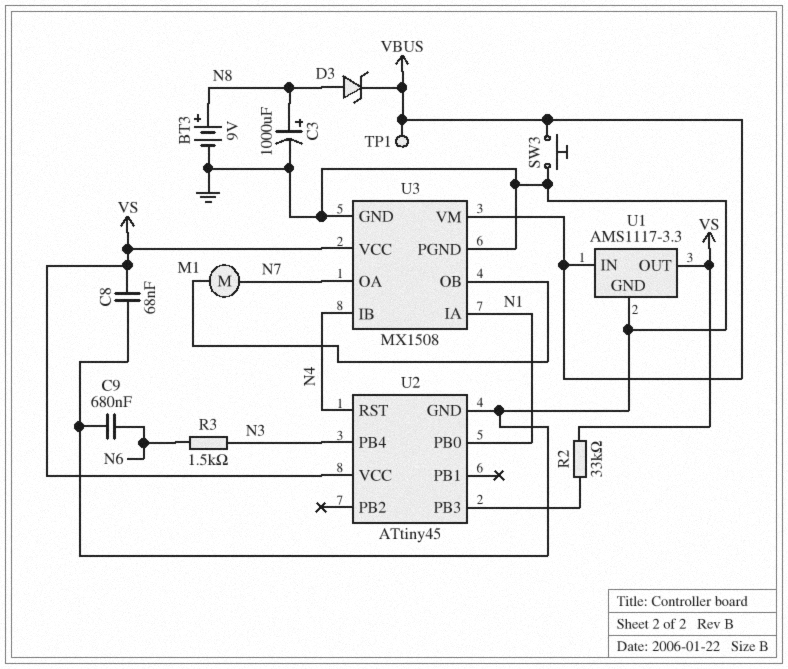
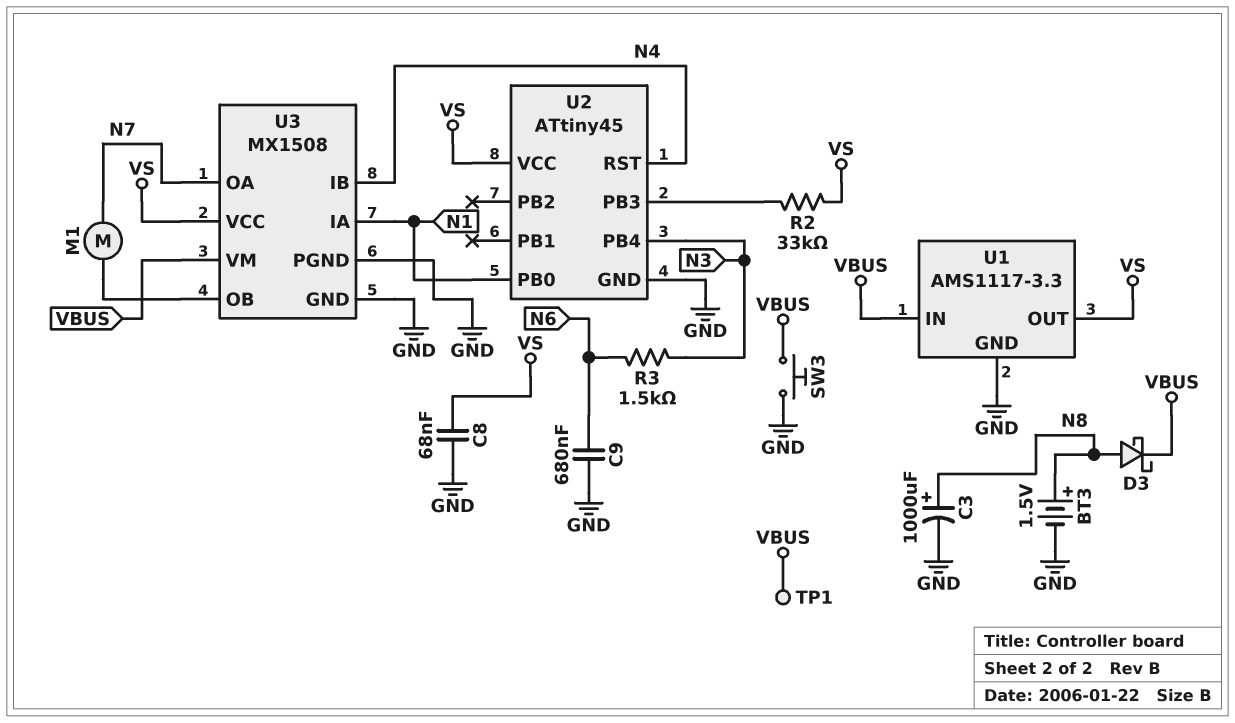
BT3: 9V (plus N8, minus GND) -> 1.5V (plus N8, minus GND)
D3: zener (A N8, K VBUS) -> schottky (A N8, K VBUS)

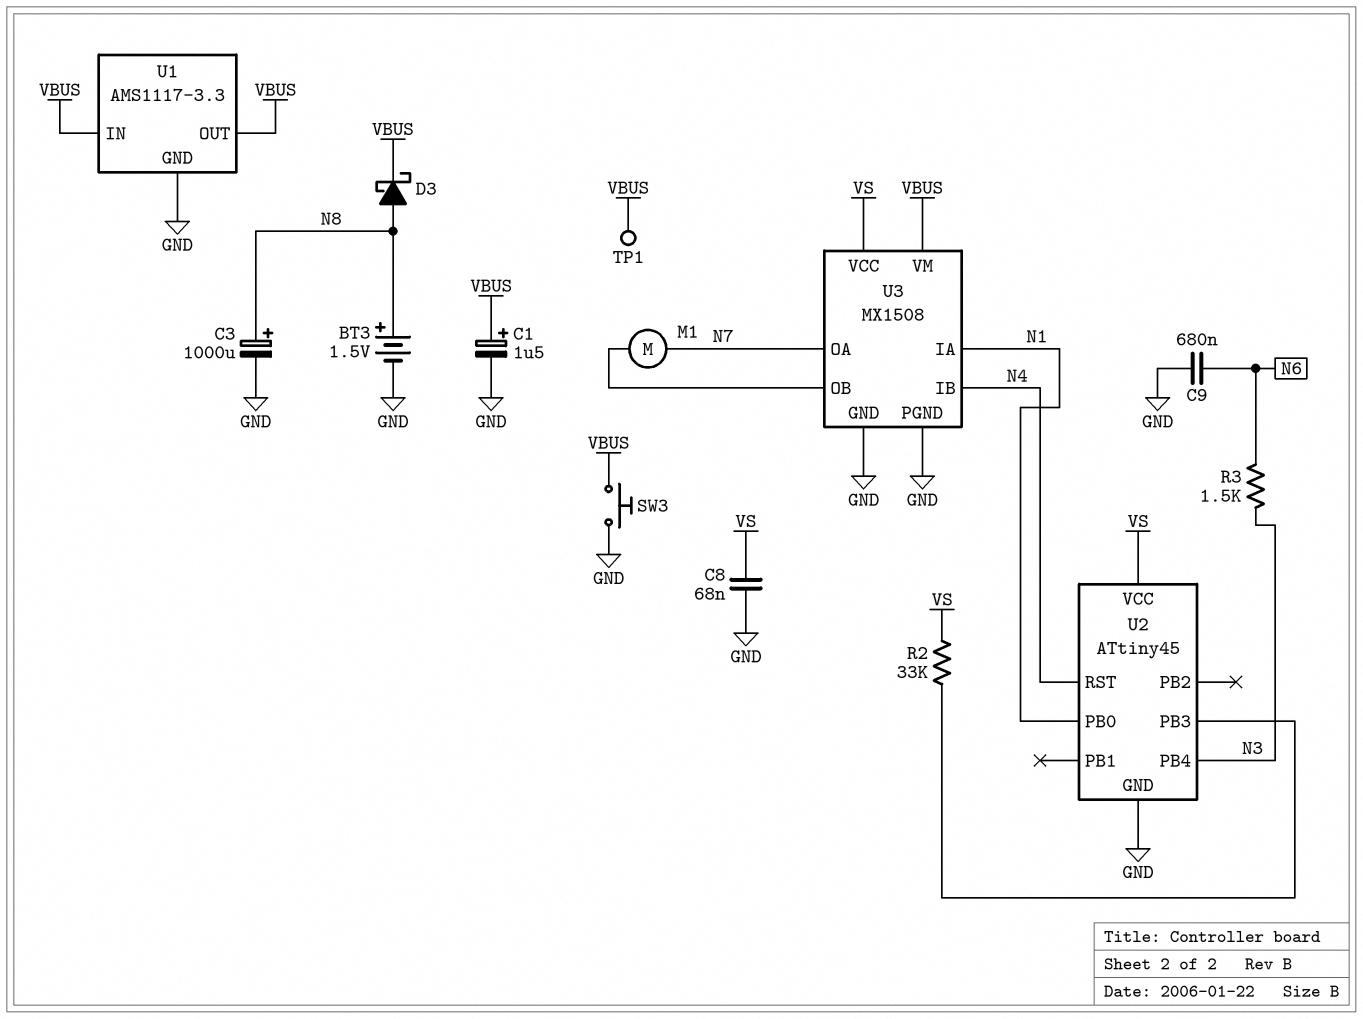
C1: none -> 1.5uF (plus VBUS, minus GND)
U1 pin OUT: VS -> VBUS

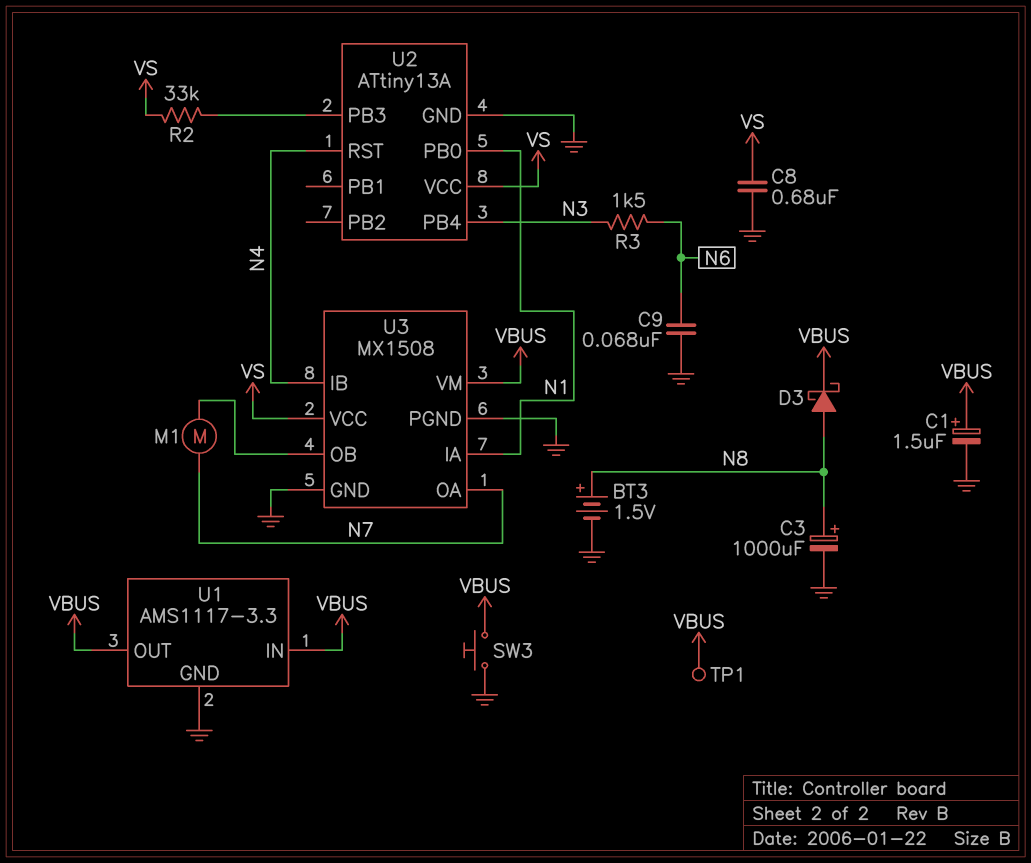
C8: 68nF (GND, VS) -> 680nF (GND, VS)
C9: 680nF (GND, N6) -> 68nF (GND, N6)
U2: ATtiny45 -> ATtiny13A

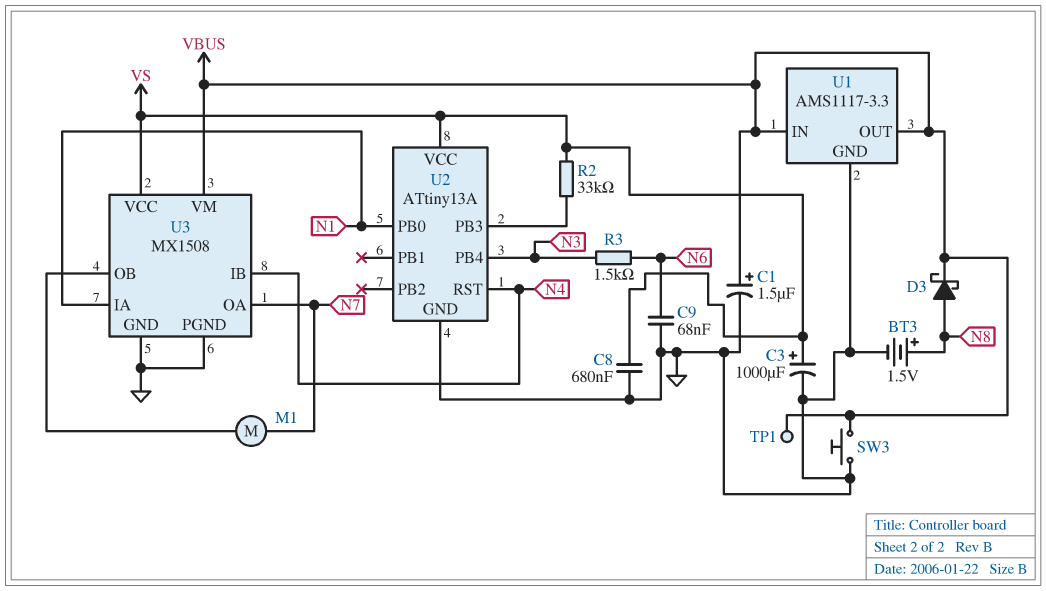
C3: 1000uF (plus N8, minus GND) -> 1000uF (plus VS, minus GND)

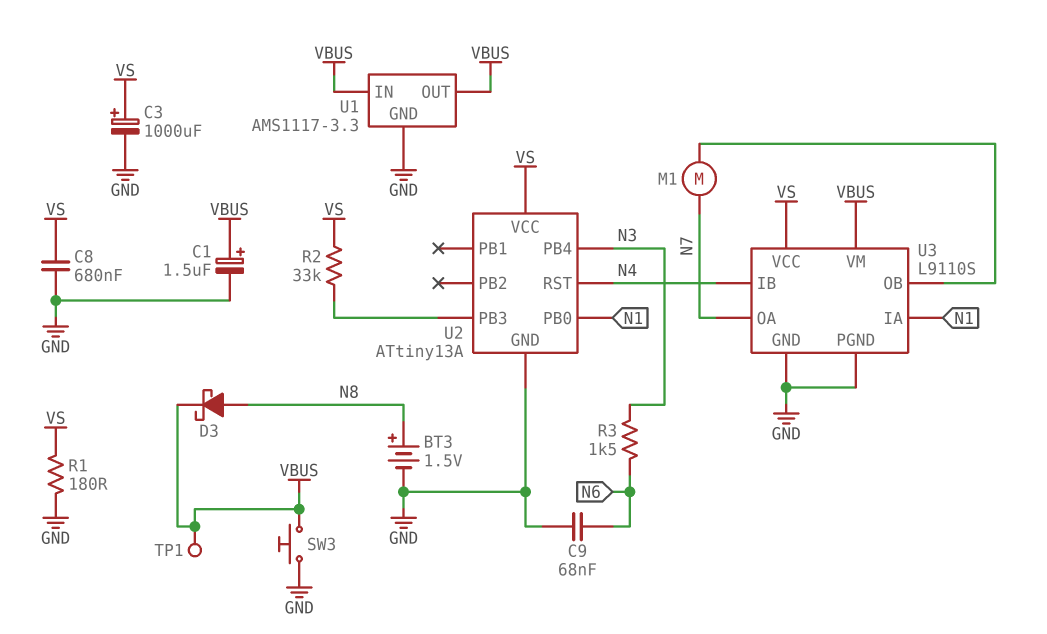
R1: none -> 180 (GND, VS)
U3: MX1508 -> L9110S

